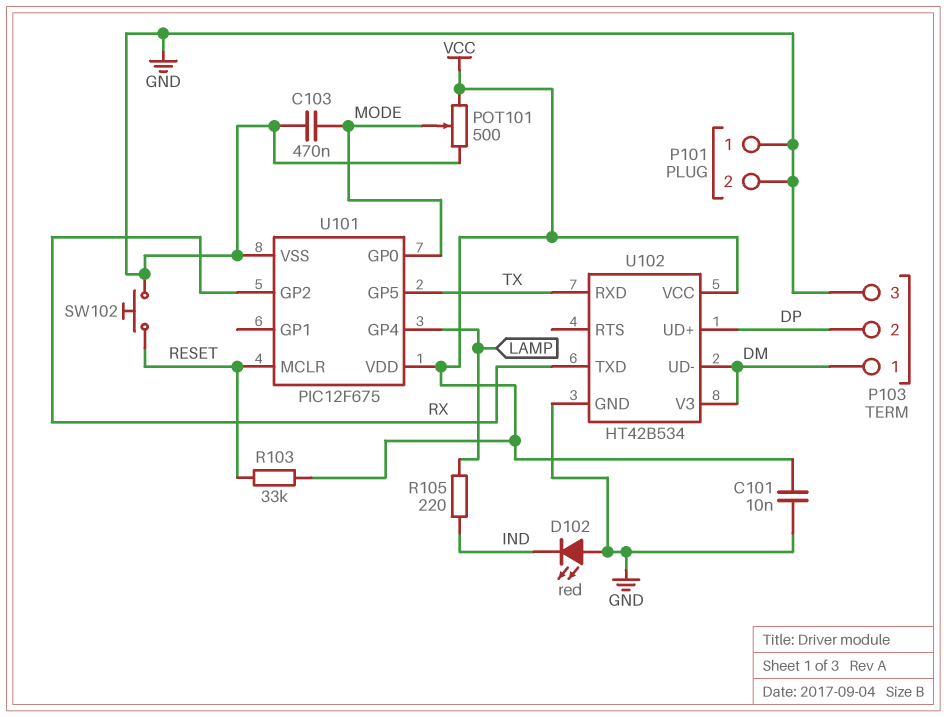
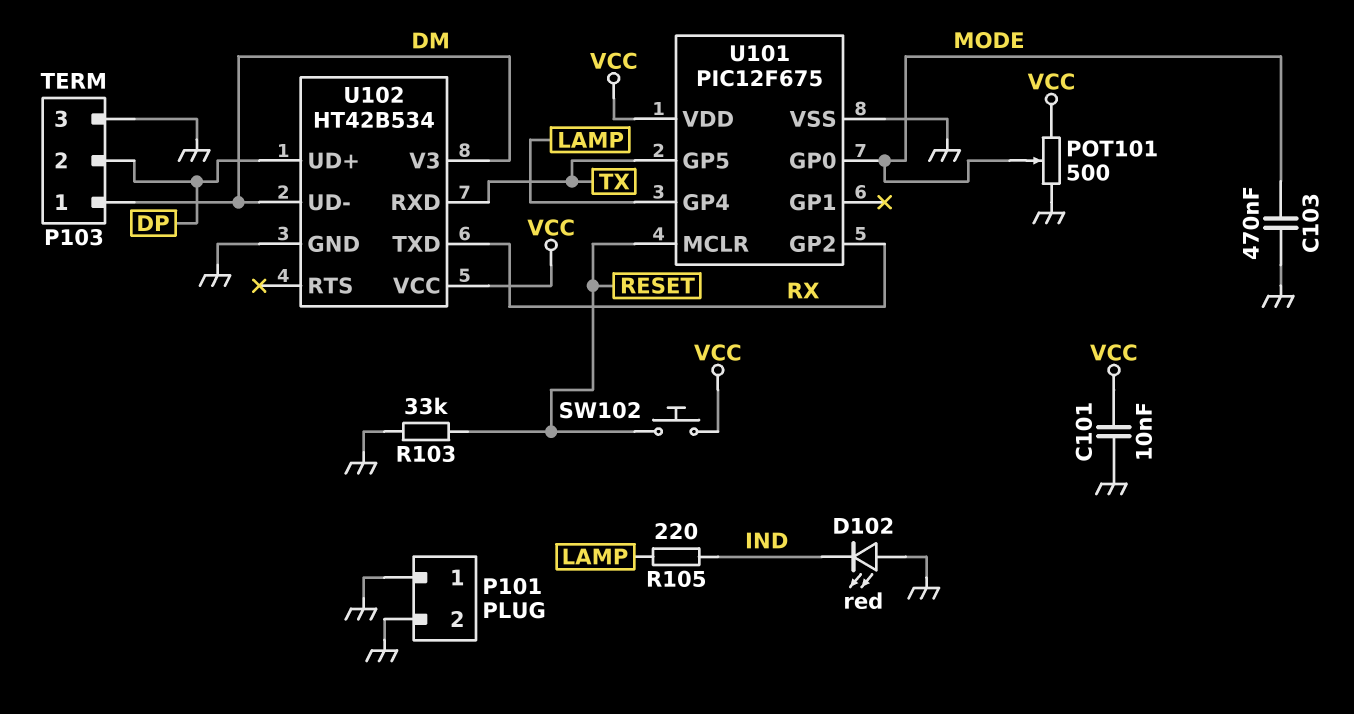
R103: 33k (RESET, VCC) -> 33k (GND, RESET)
SW102: button (GND, RESET) -> button (RESET, VCC)

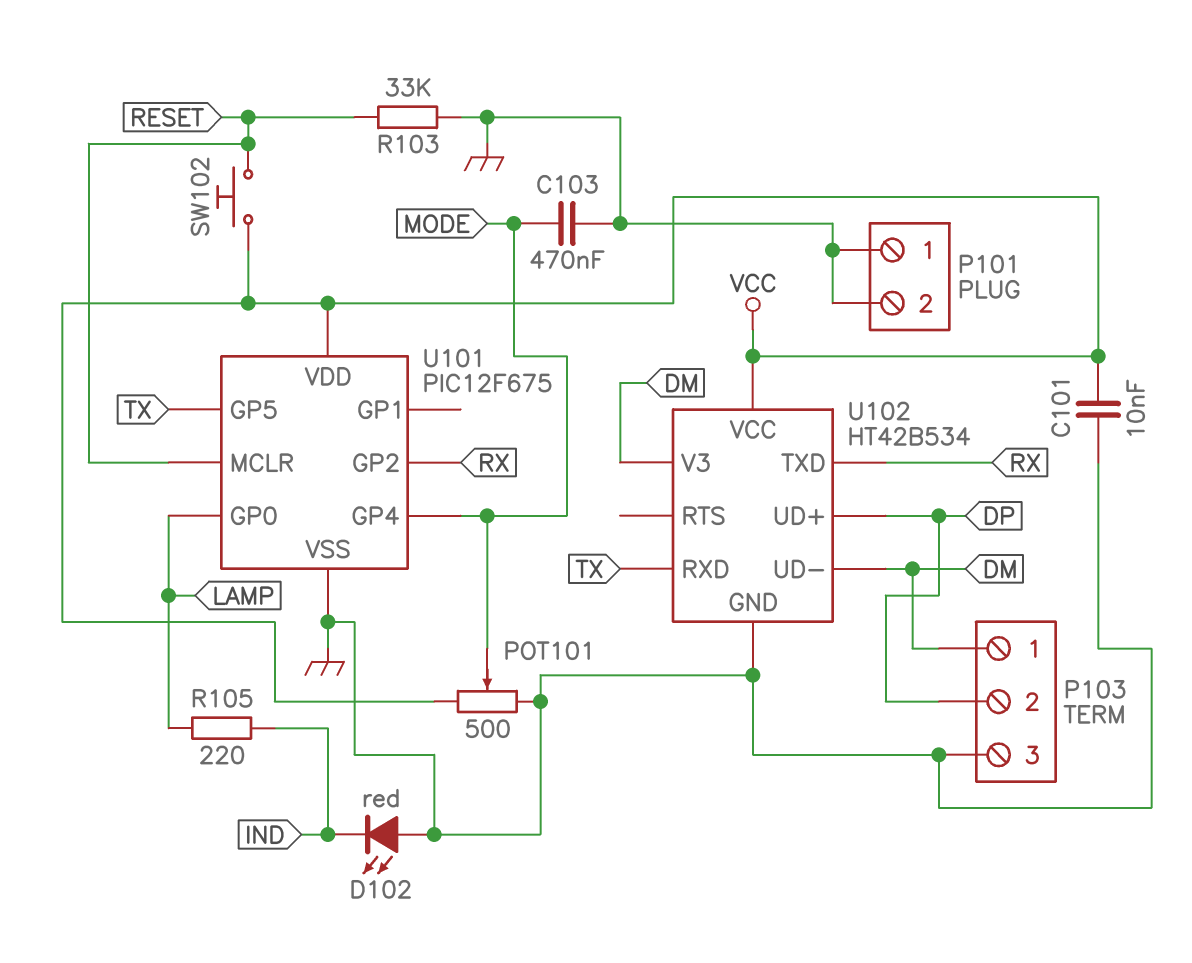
U101 pin GP0: MODE -> LAMP
U101 pin GP4: LAMP -> MODE

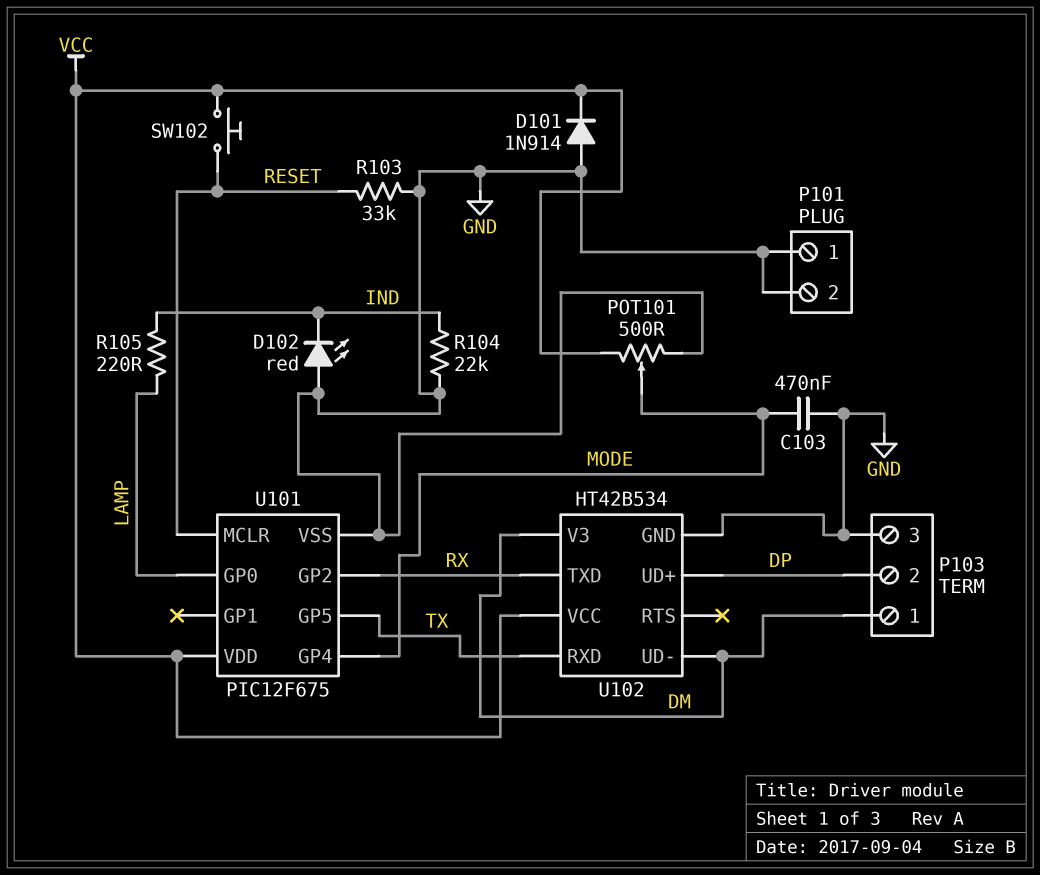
C101: 10nF (GND, VCC) -> none
D101: none -> diode 1N914 (A GND, K VCC)
R104: none -> 22k (GND, IND)

